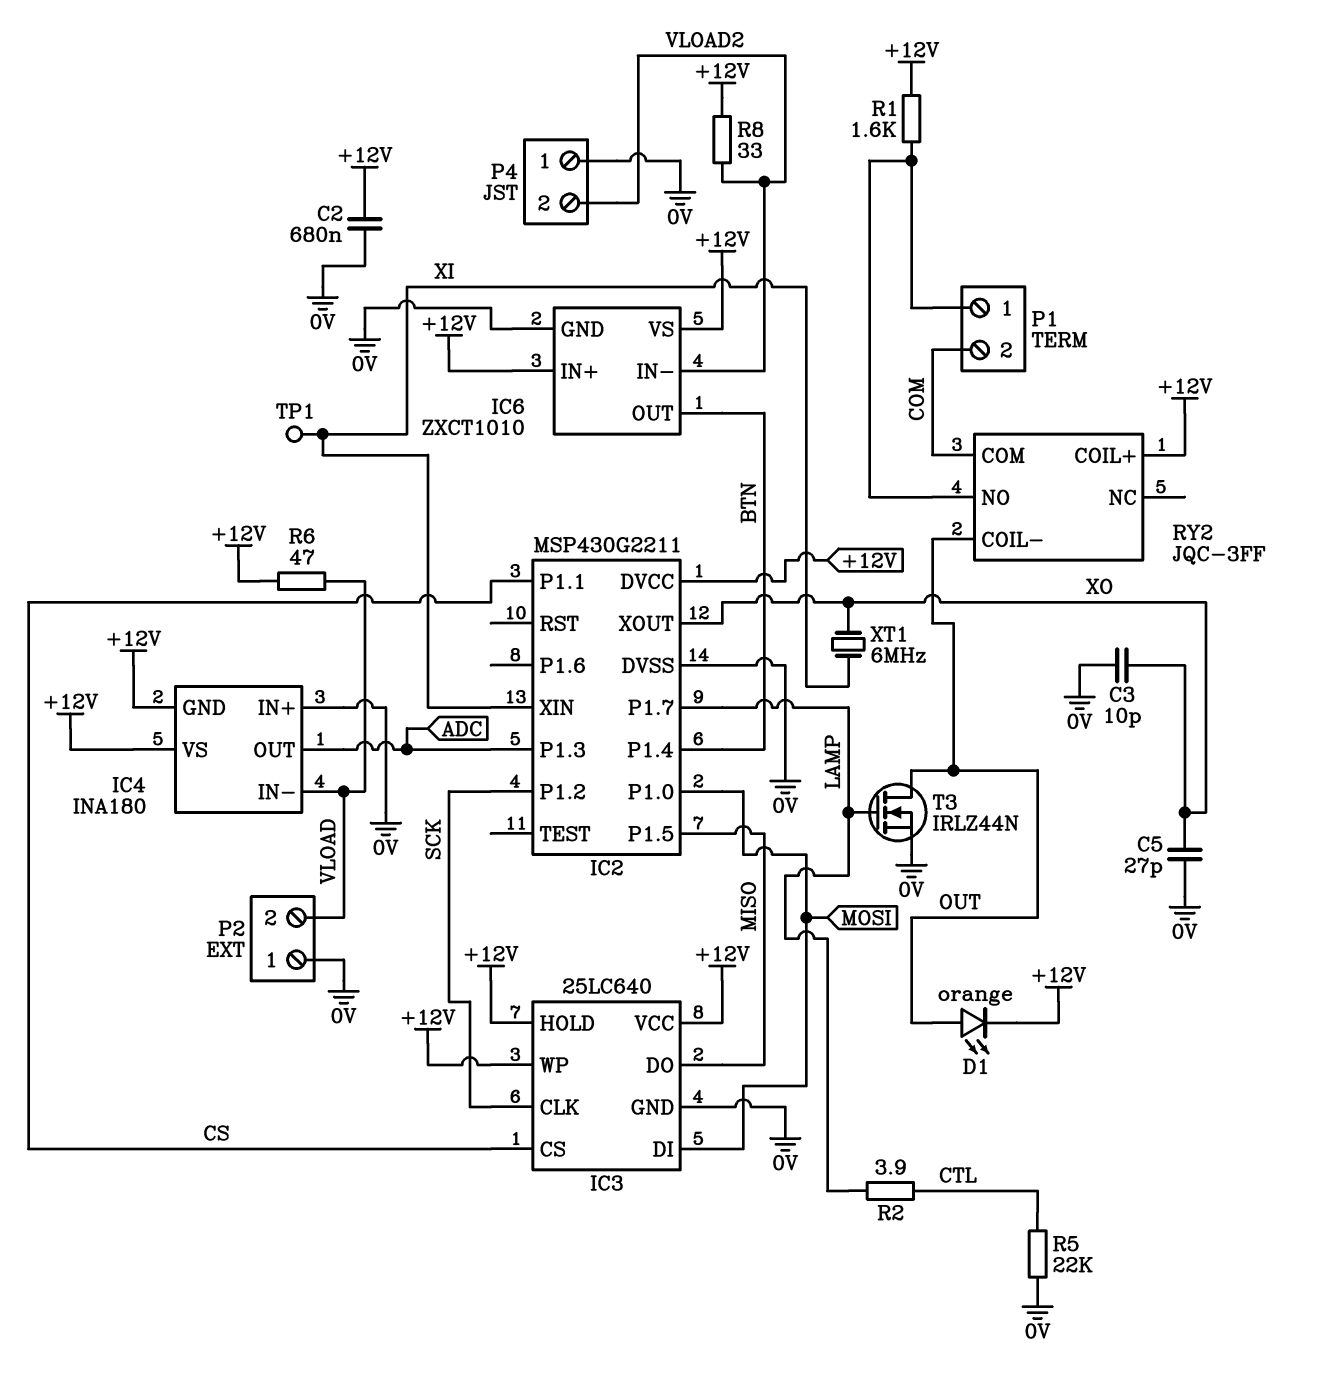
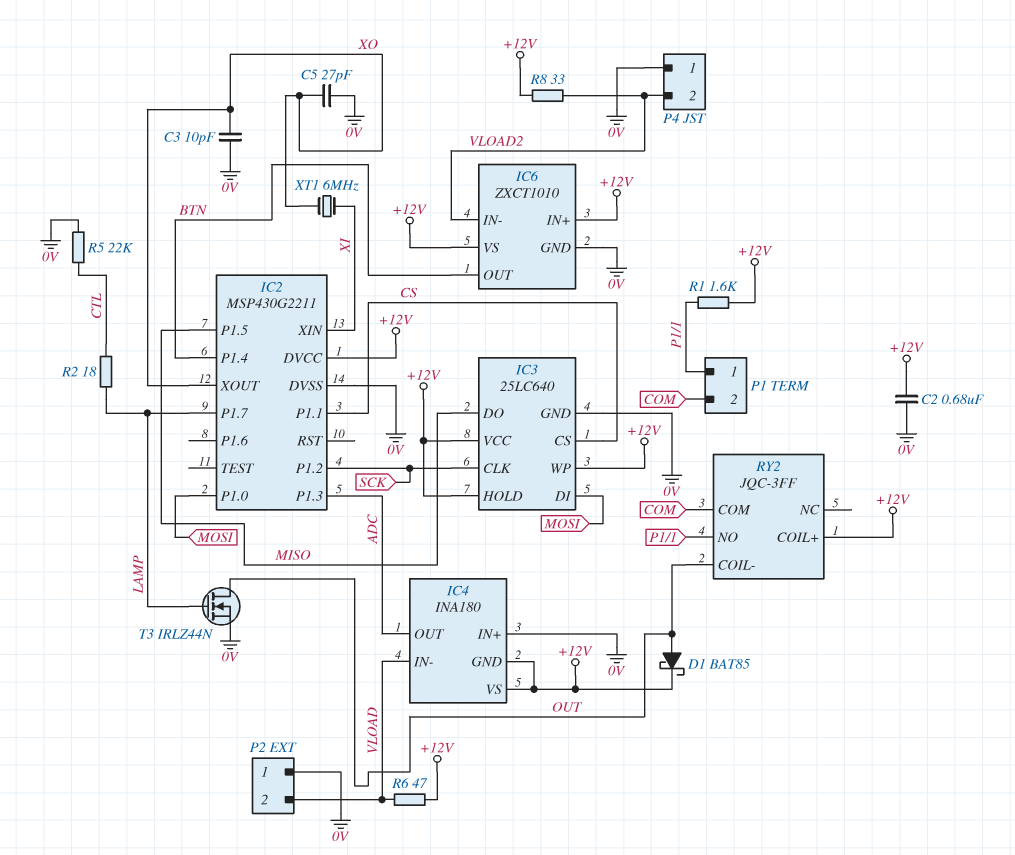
D1: LED orange (A OUT, K +12V) -> schottky BAT85 (A OUT, K +12V)
R2: 3.9 (CTL, LAMP) -> 18 (CTL, LAMP)
TP1: test point (XI) -> none

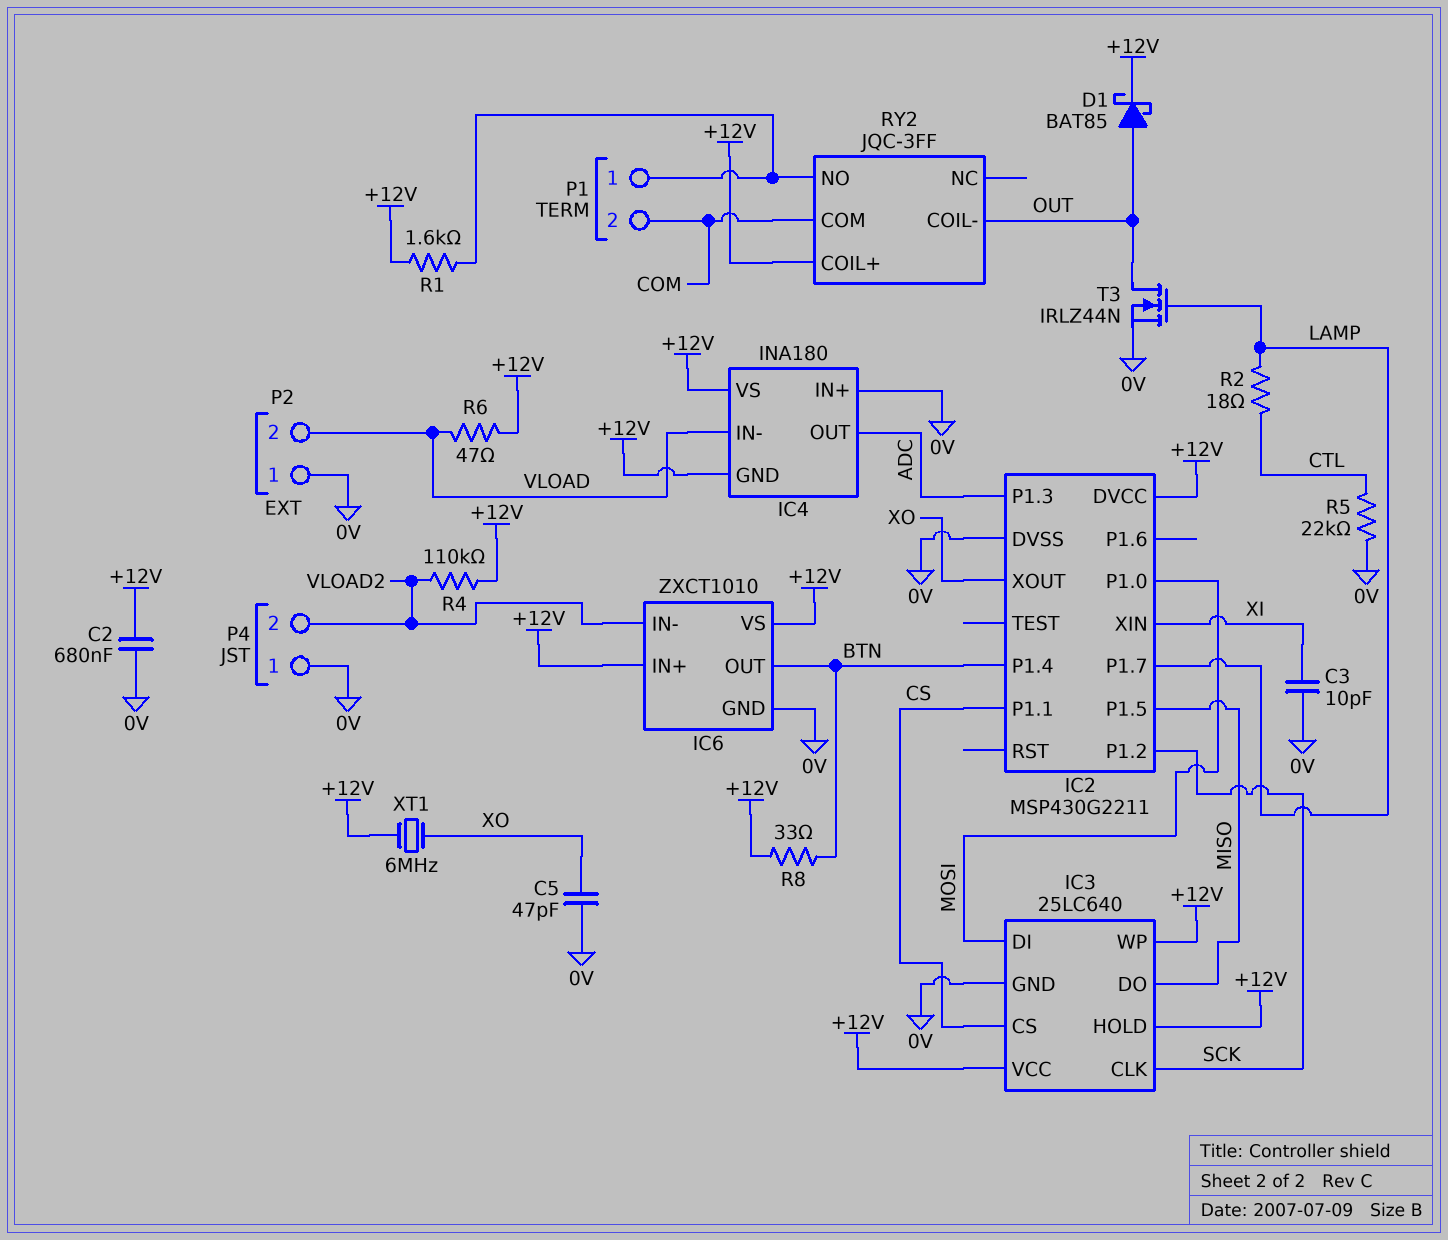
C3: 10pF (0V, XO) -> 10pF (0V, XI)
C5: 27pF (0V, XO) -> 47pF (0V, XO)
R4: none -> 110k (+12V, VLOAD2)
R8: 33 (+12V, VLOAD2) -> 33 (+12V, BTN)
XT1: 6MHz (XI, XO) -> 6MHz (+12V, XO)

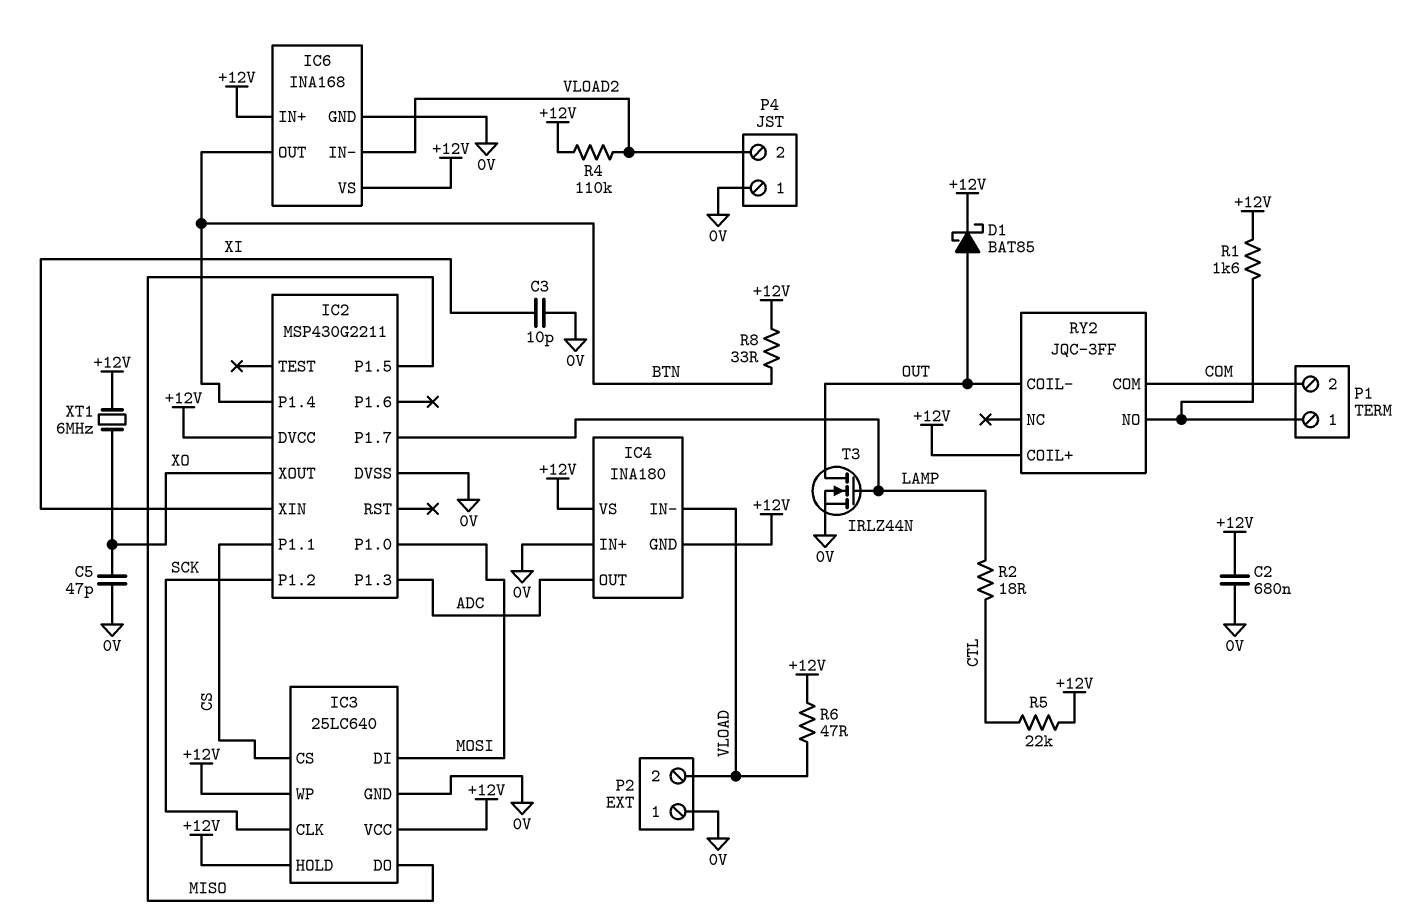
IC6: ZXCT1010 -> INA168
R5: 22k (0V, CTL) -> 22k (+12V, CTL)

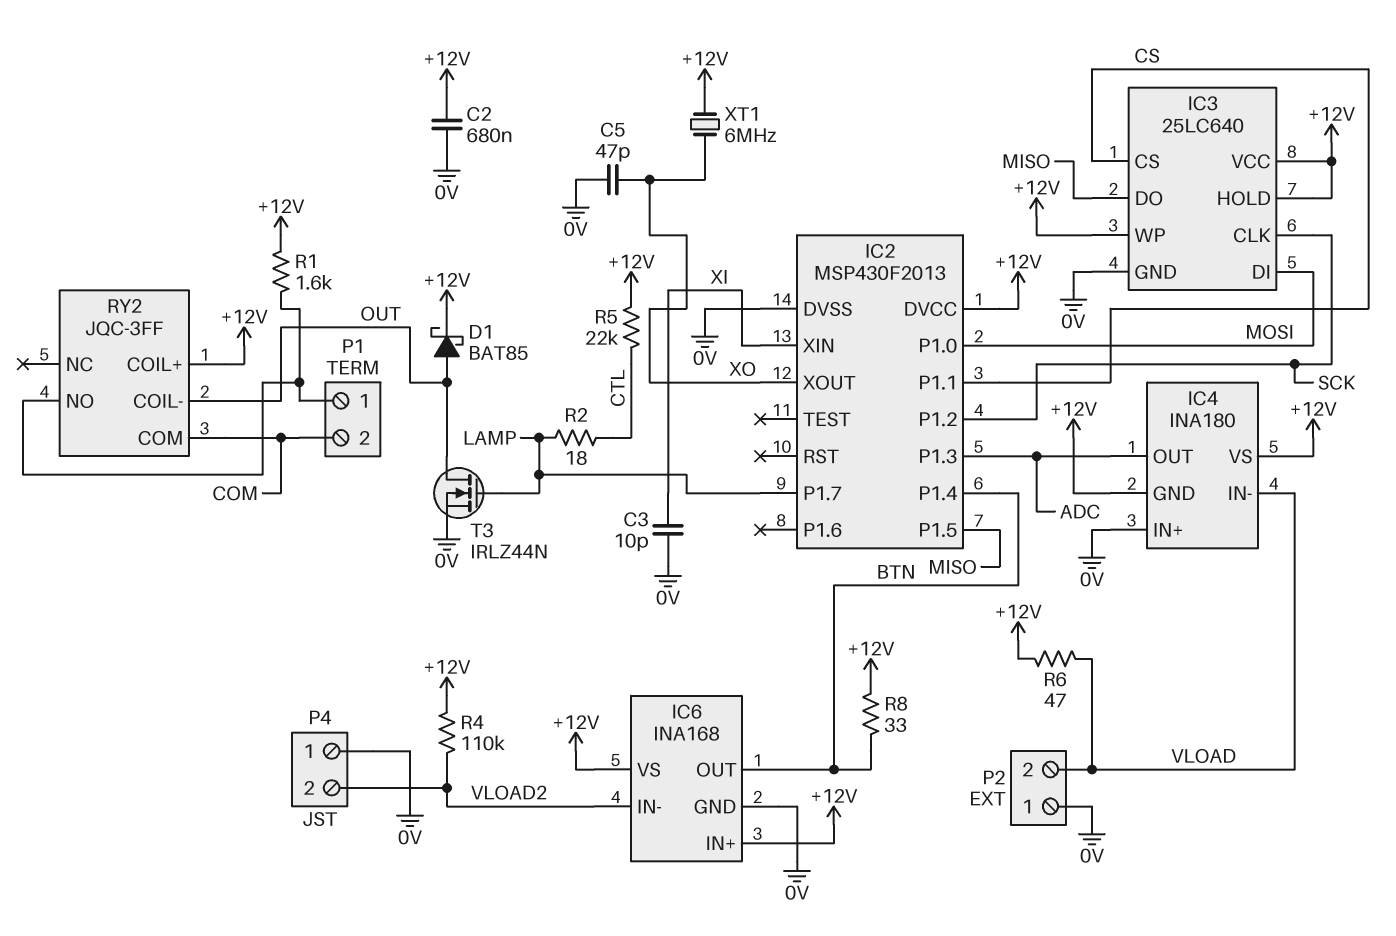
IC2: MSP430G2211 -> MSP430F2013

